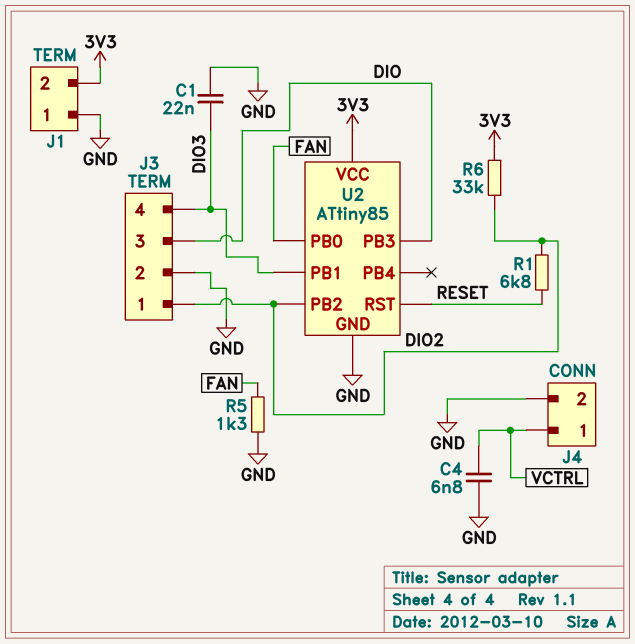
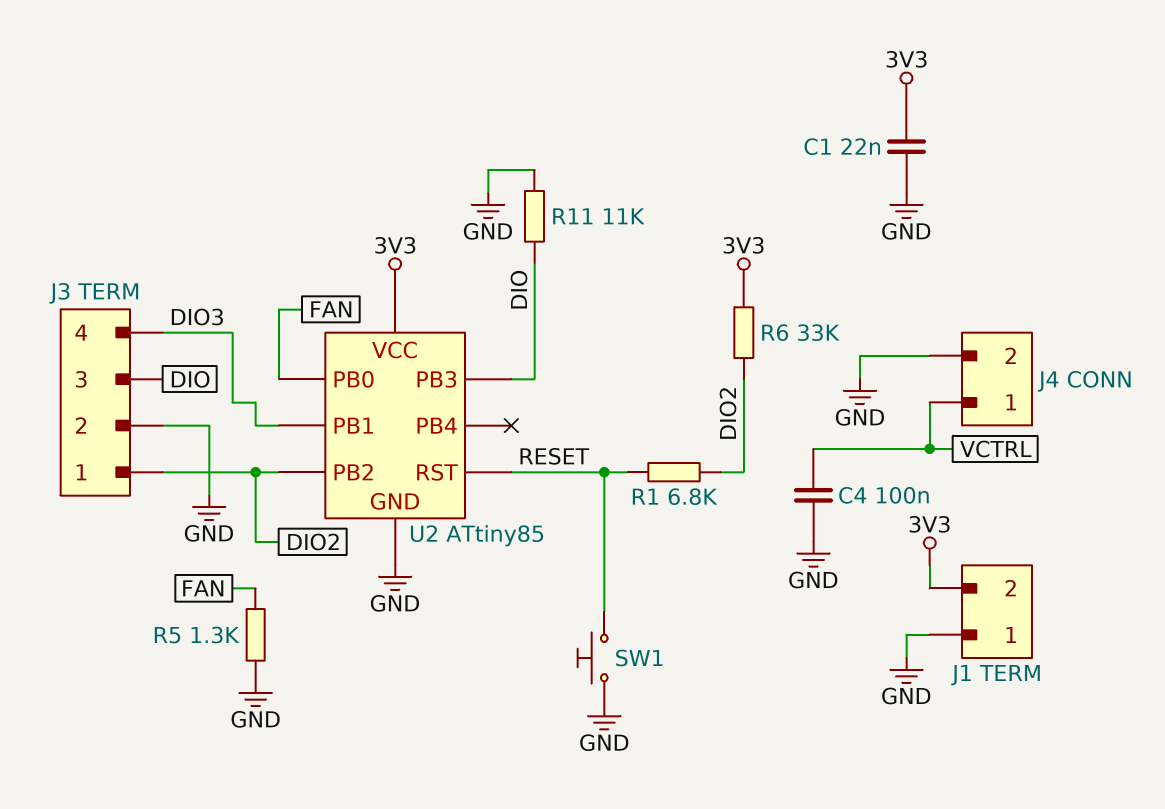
C1: 22nF (DIO3, GND) -> 22nF (3V3, GND)
C4: 6.8nF (GND, VCTRL) -> 100nF (GND, VCTRL)
R11: none -> 11k (DIO, GND)
SW1: none -> button (GND, RESET)

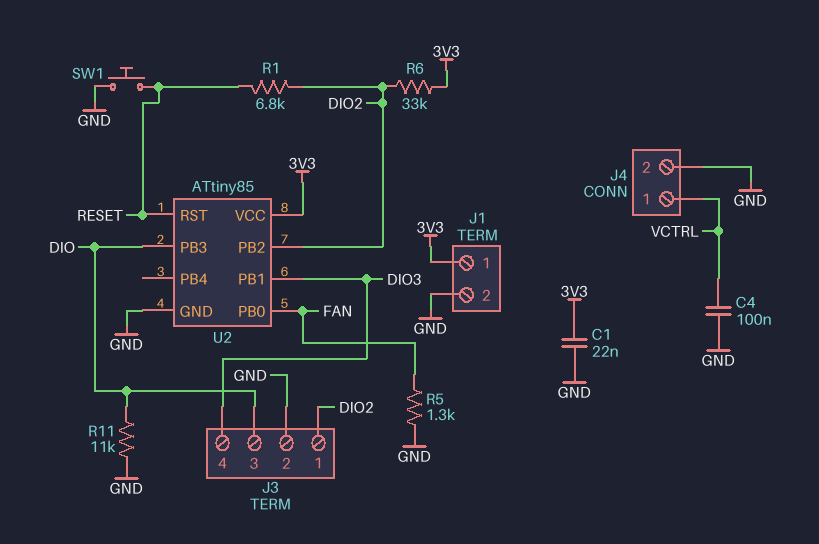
J1 pin 1: GND -> 3V3
J1 pin 2: 3V3 -> GND

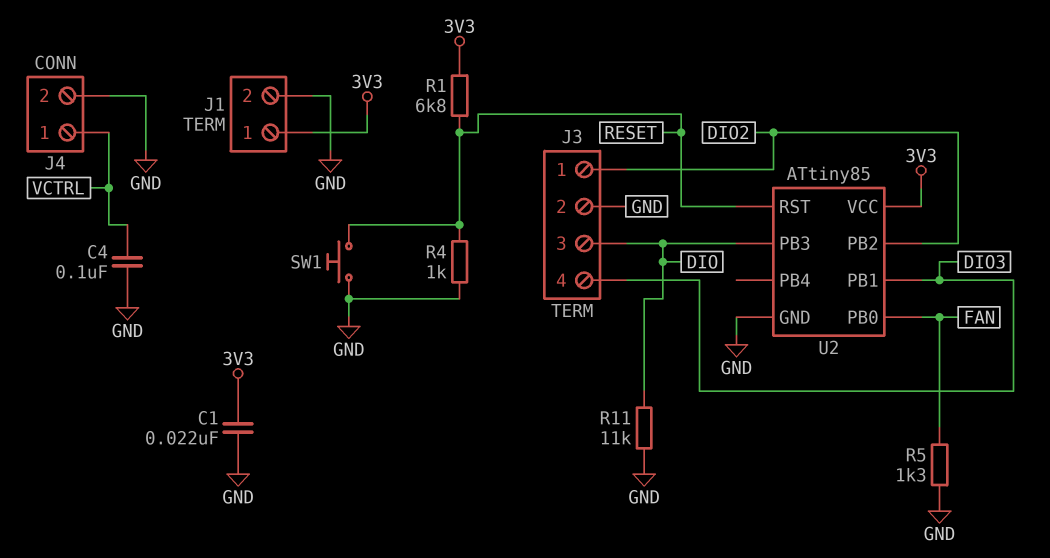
R1: 6.8k (DIO2, RESET) -> 6.8k (3V3, RESET)
R4: none -> 1k (GND, RESET)
R6: 33k (3V3, DIO2) -> none

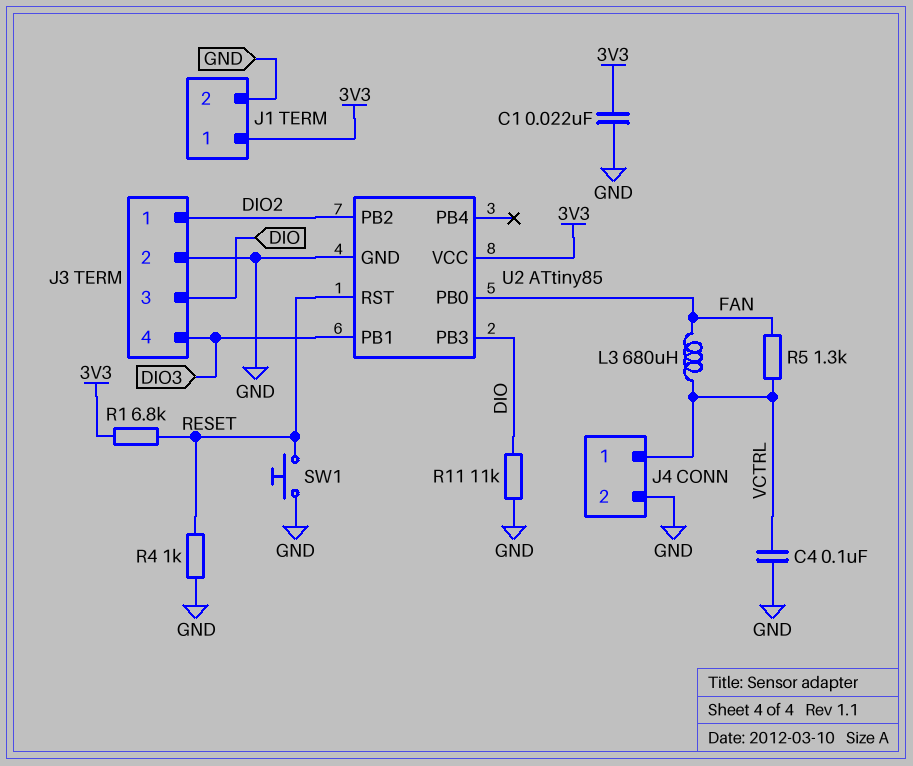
L3: none -> 680uH (FAN, VCTRL)
R5: 1.3k (FAN, GND) -> 1.3k (FAN, VCTRL)

